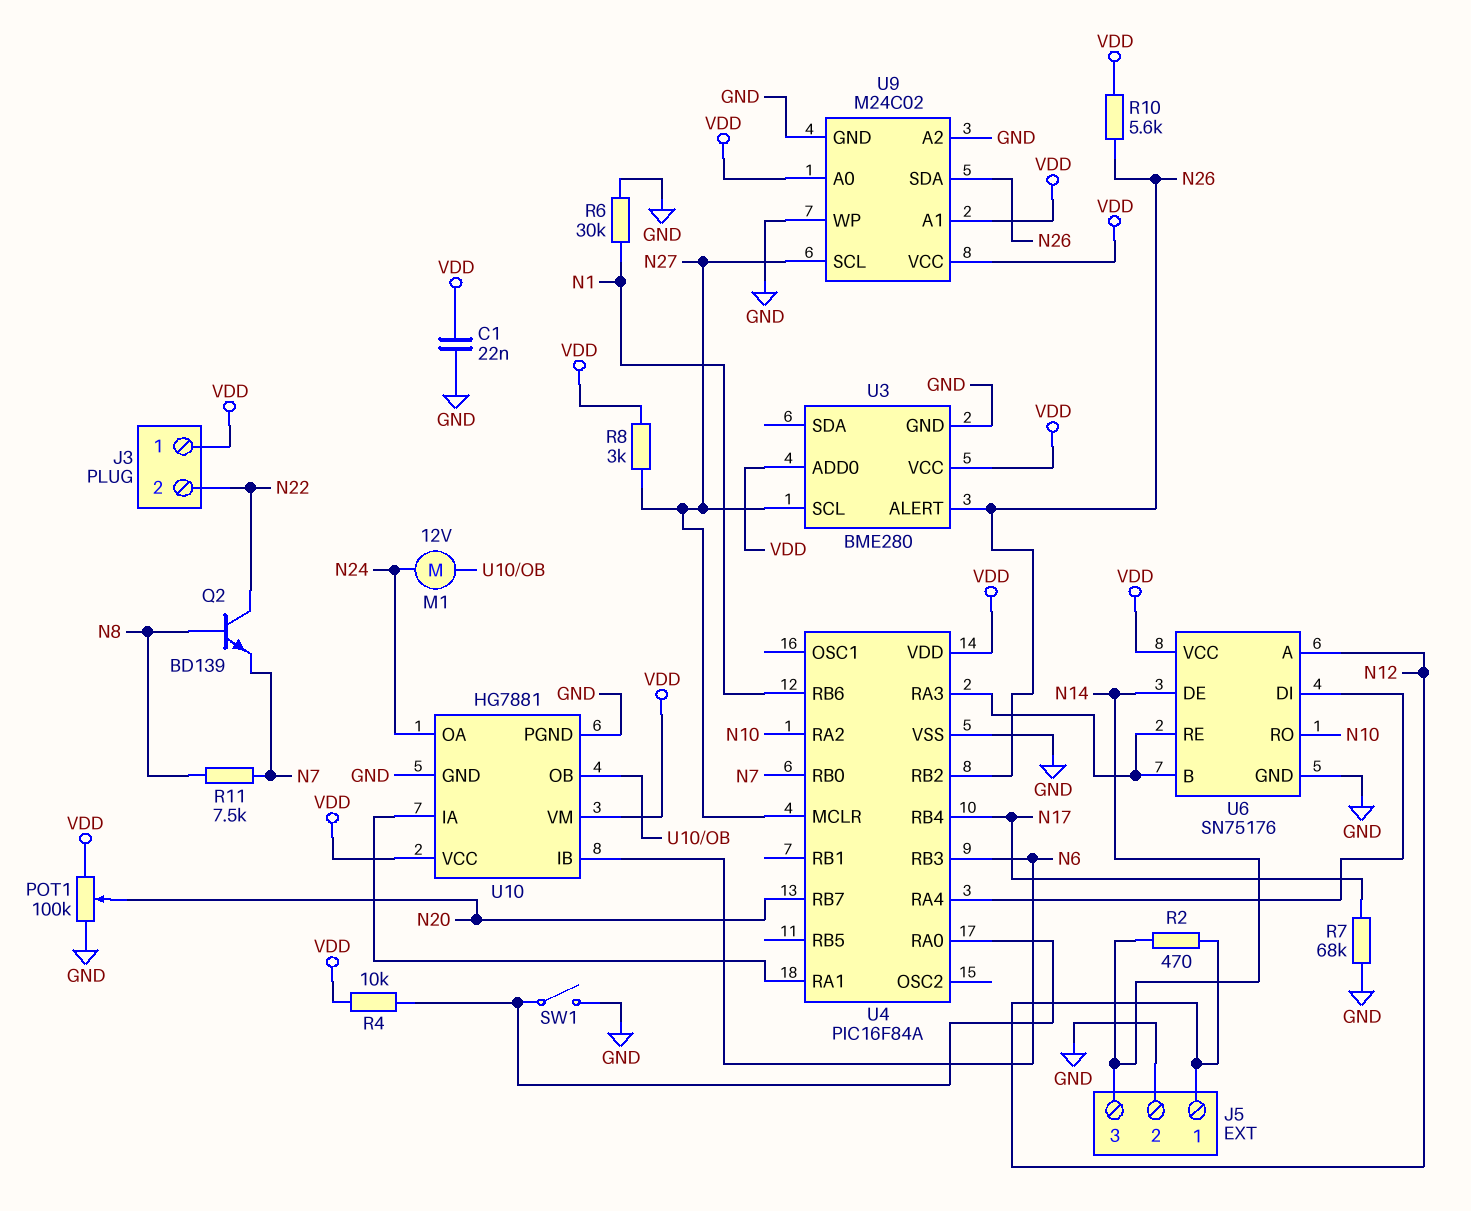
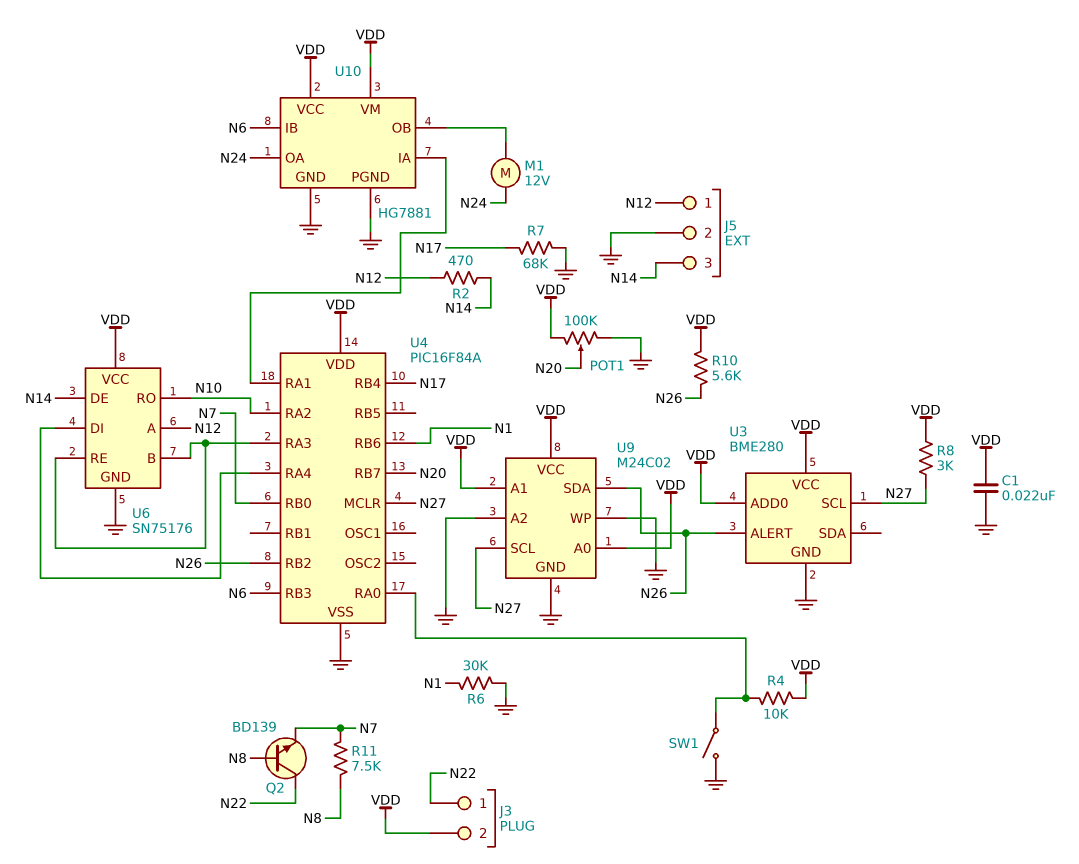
J3 pin 1: VDD -> N22
J3 pin 2: N22 -> VDD

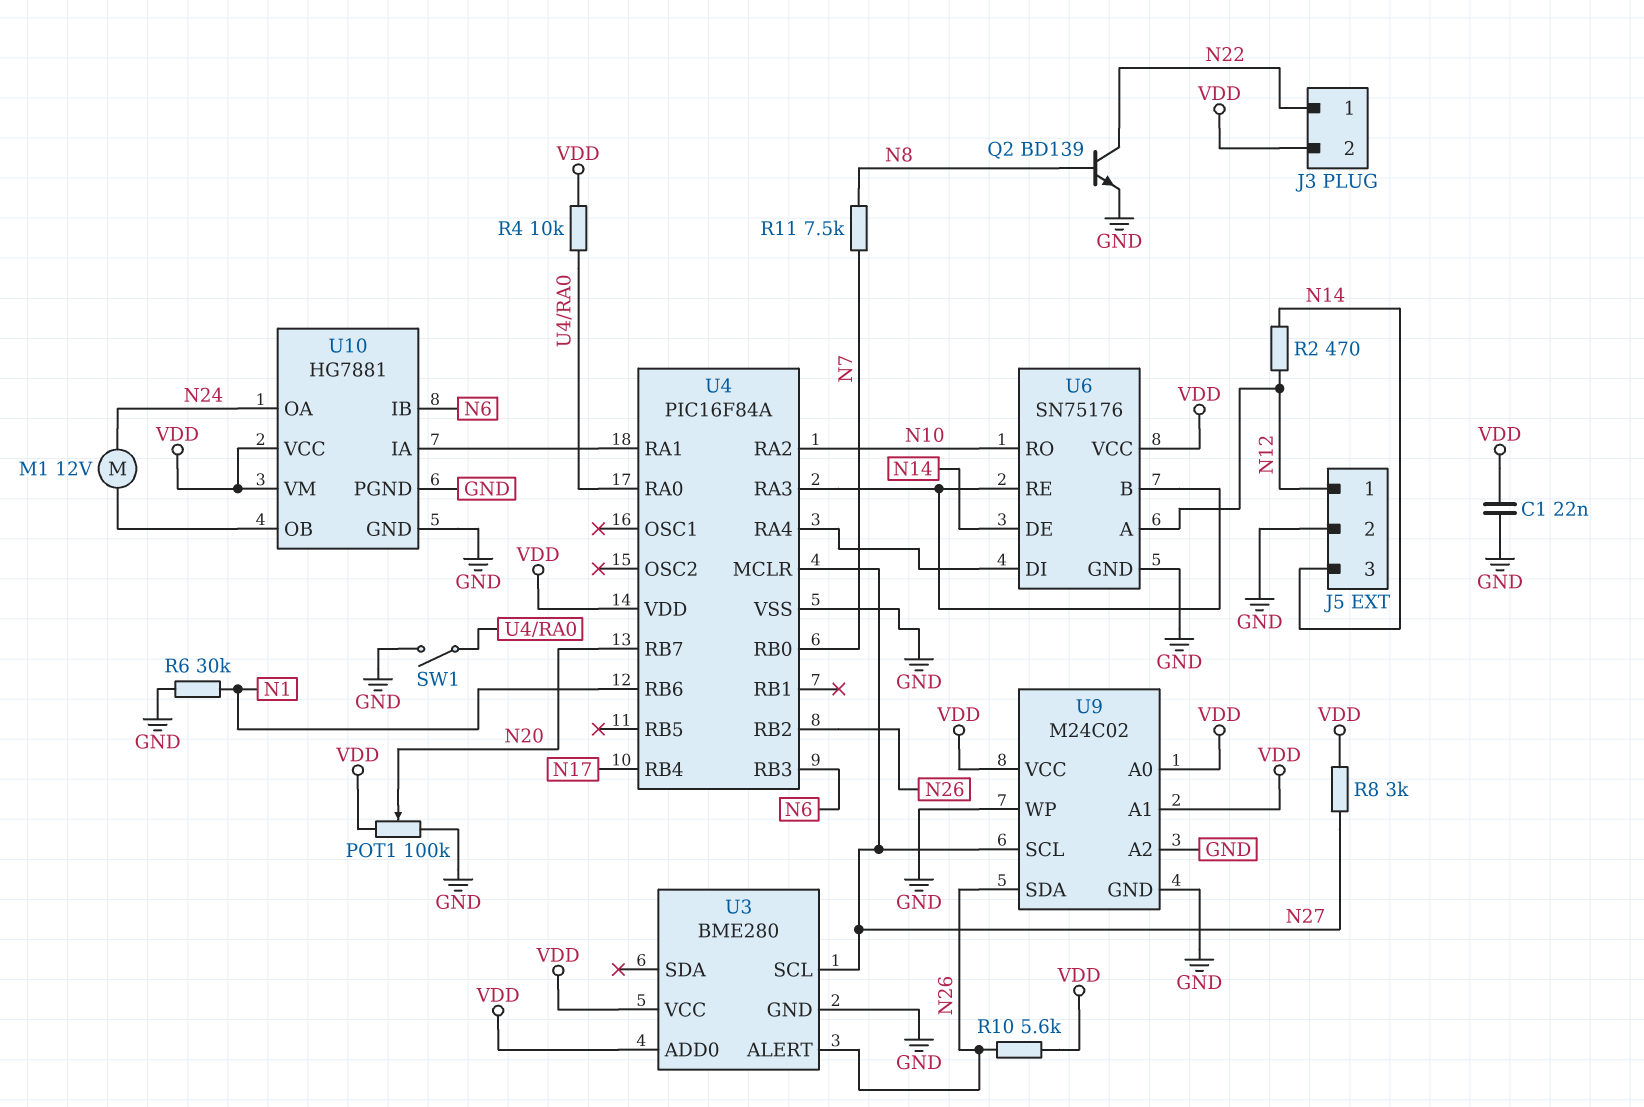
Q2: NPN BD139 (B N8, C N22, E N7) -> NPN BD139 (B N8, C N22, E GND)
R7: 68k (GND, N17) -> none

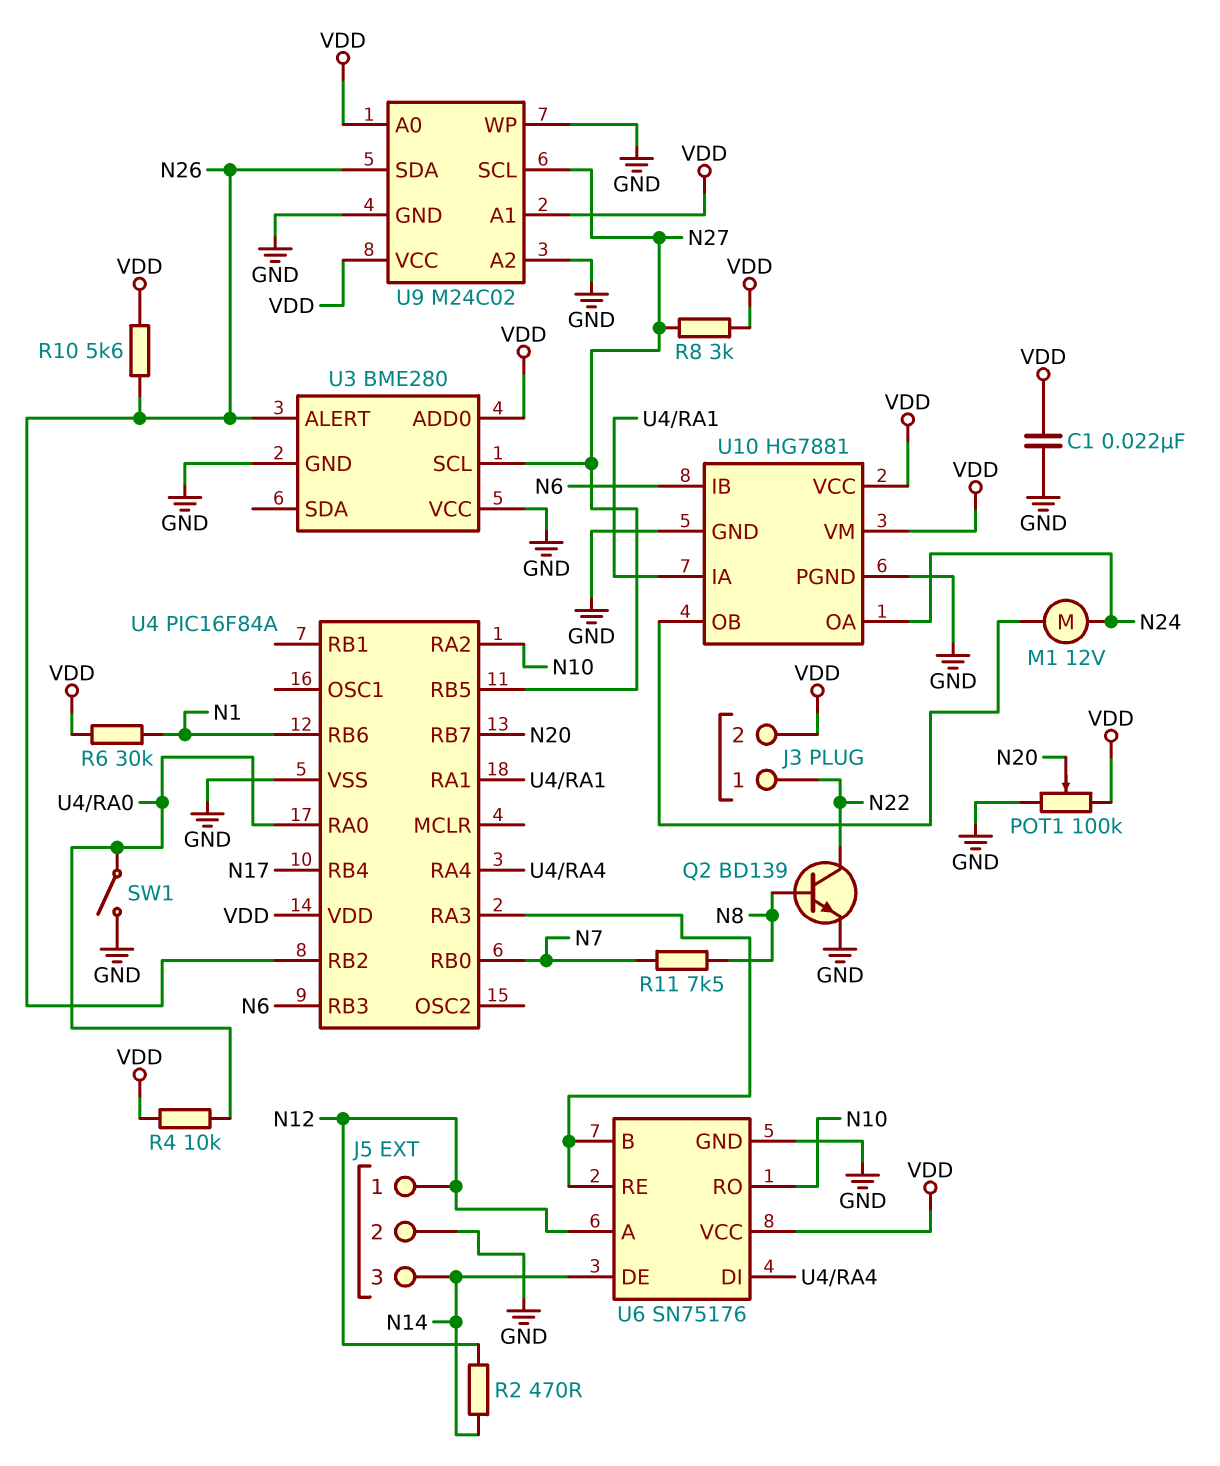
R6: 30k (GND, N1) -> 30k (N1, VDD)
U3 pin VCC: VDD -> GND
U4 pin MCLR: N27 -> none
U4 pin RB5: none -> N27

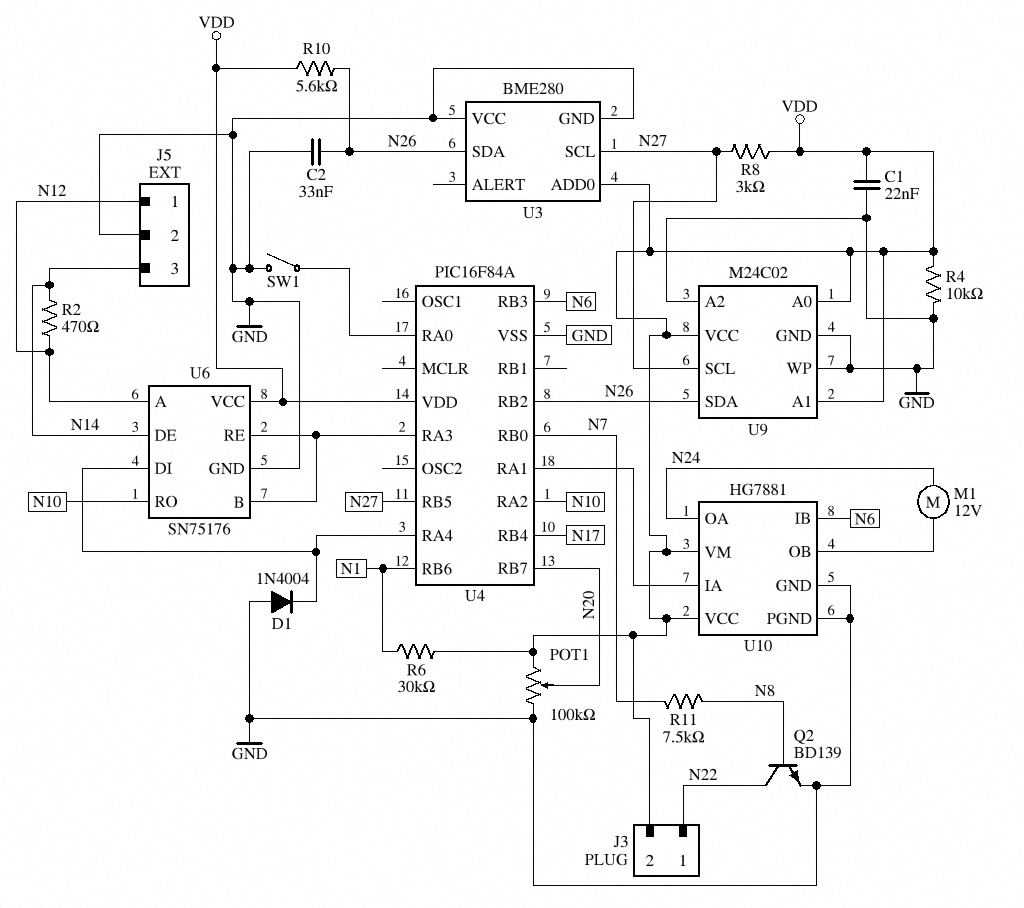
C2: none -> 33nF (GND, N26)
D1: none -> diode 1N4004 (A GND, K U4/RA4)
R4: 10k (U4/RA0, VDD) -> 10k (GND, VDD)
U3 pin ALERT: N26 -> none
U3 pin SDA: none -> N26

